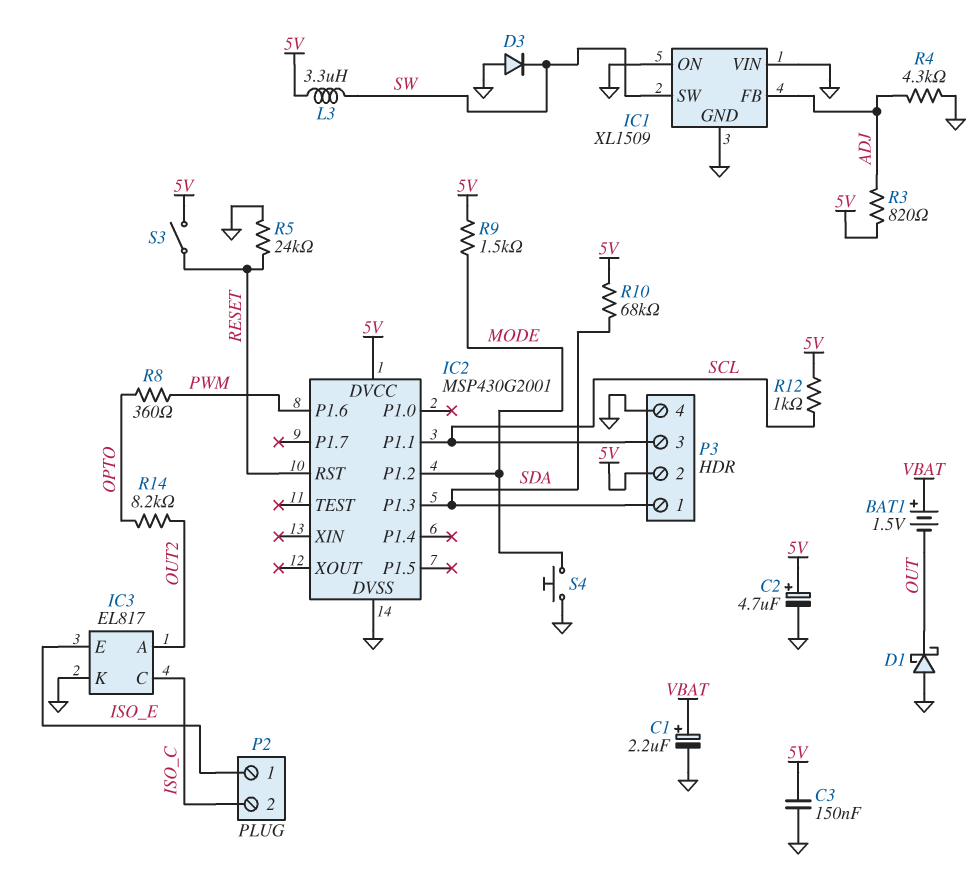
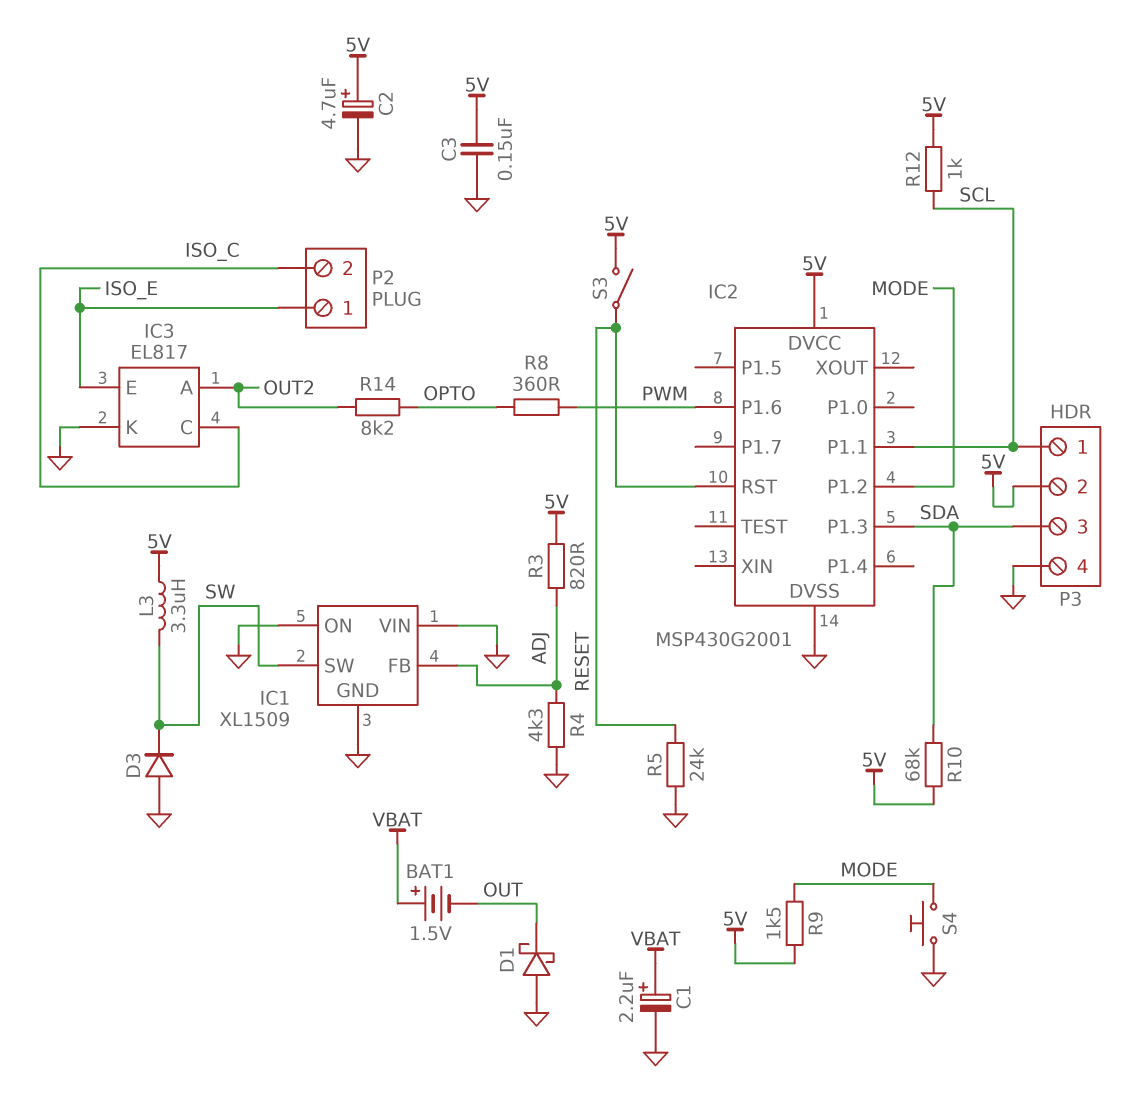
P3 pin 1: SDA -> SCL
P3 pin 3: SCL -> SDA

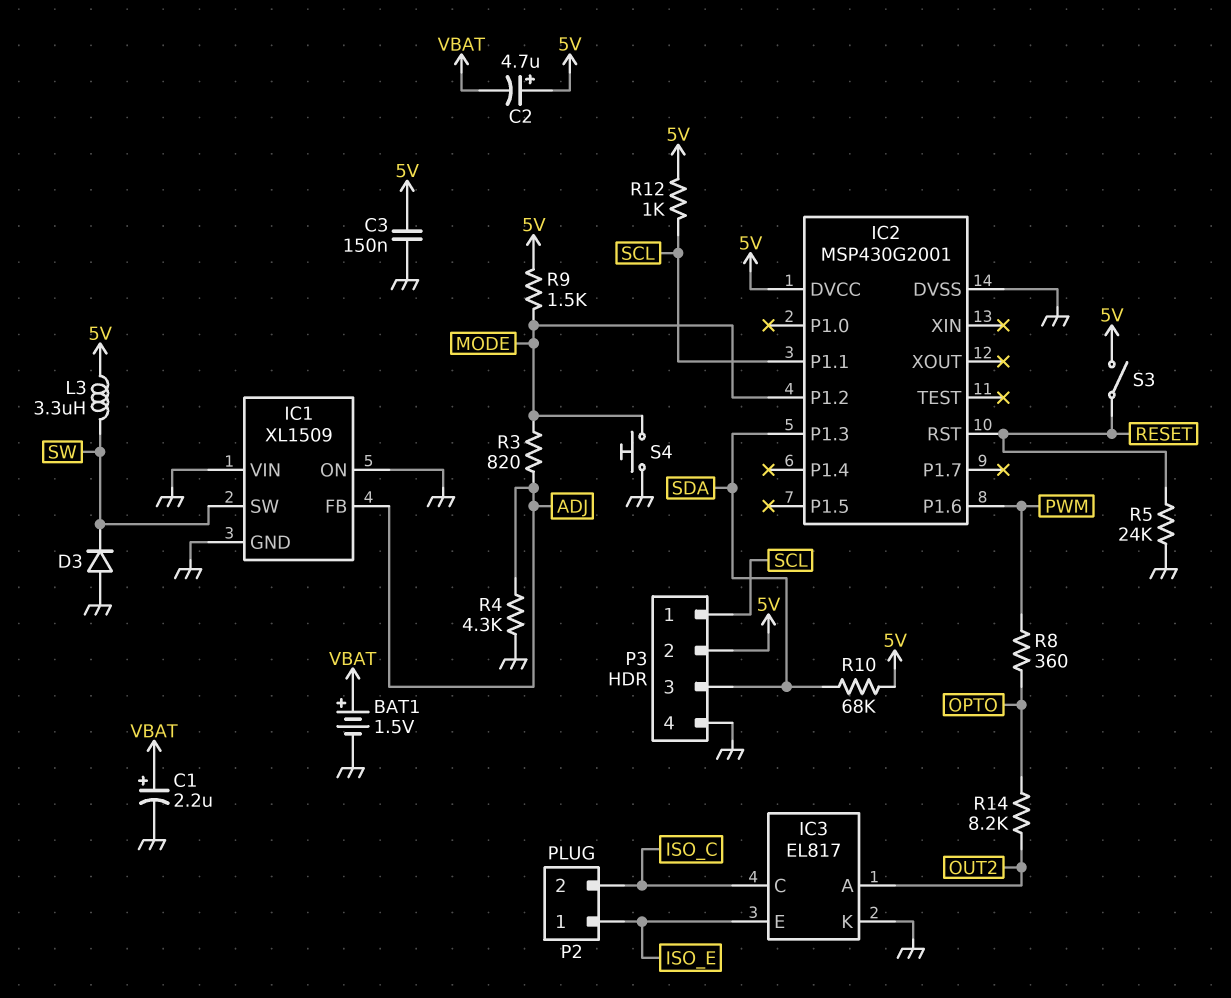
BAT1: 1.5V (plus VBAT, minus OUT) -> 1.5V (plus VBAT, minus GND)
C2: 4.7uF (plus 5V, minus GND) -> 4.7uF (plus 5V, minus VBAT)
D1: schottky (A GND, K OUT) -> none
R3: 820 (5V, ADJ) -> 820 (ADJ, MODE)

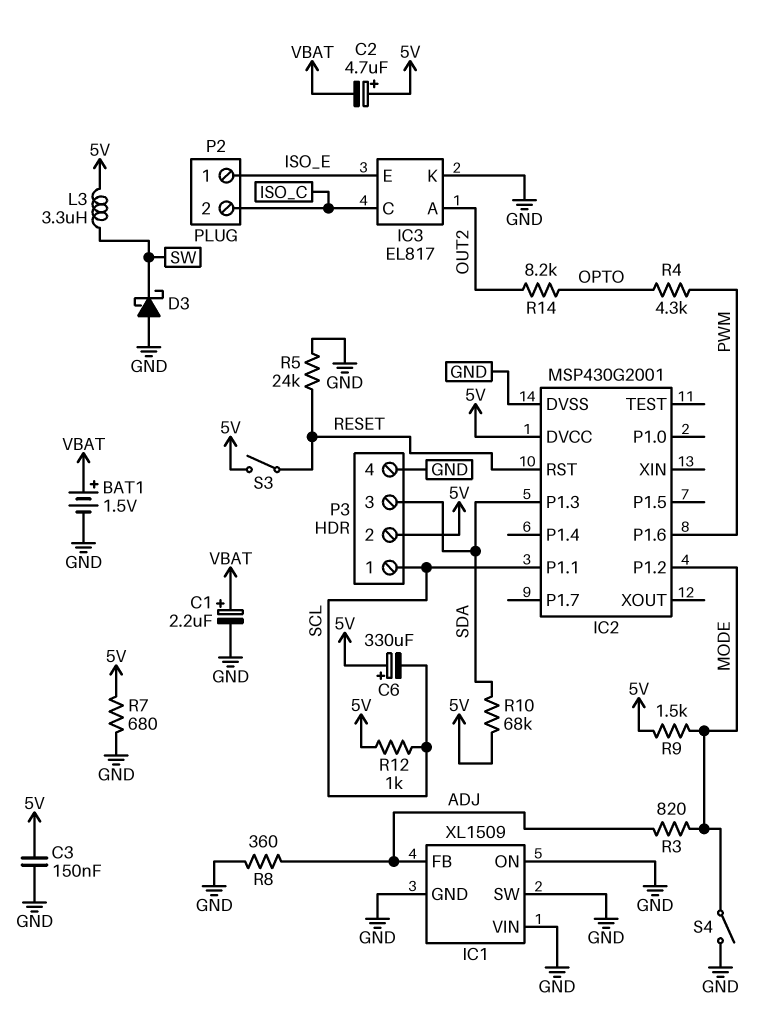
C6: none -> 330uF (plus 5V, minus SCL)
D3: diode (A GND, K SW) -> schottky (A GND, K SW)
IC1 pin SW: SW -> GND
R4: 4.3k (ADJ, GND) -> 4.3k (OPTO, PWM)
R7: none -> 680 (5V, GND)
R8: 360 (OPTO, PWM) -> 360 (ADJ, GND)
S4: button (GND, MODE) -> switch (GND, MODE)

